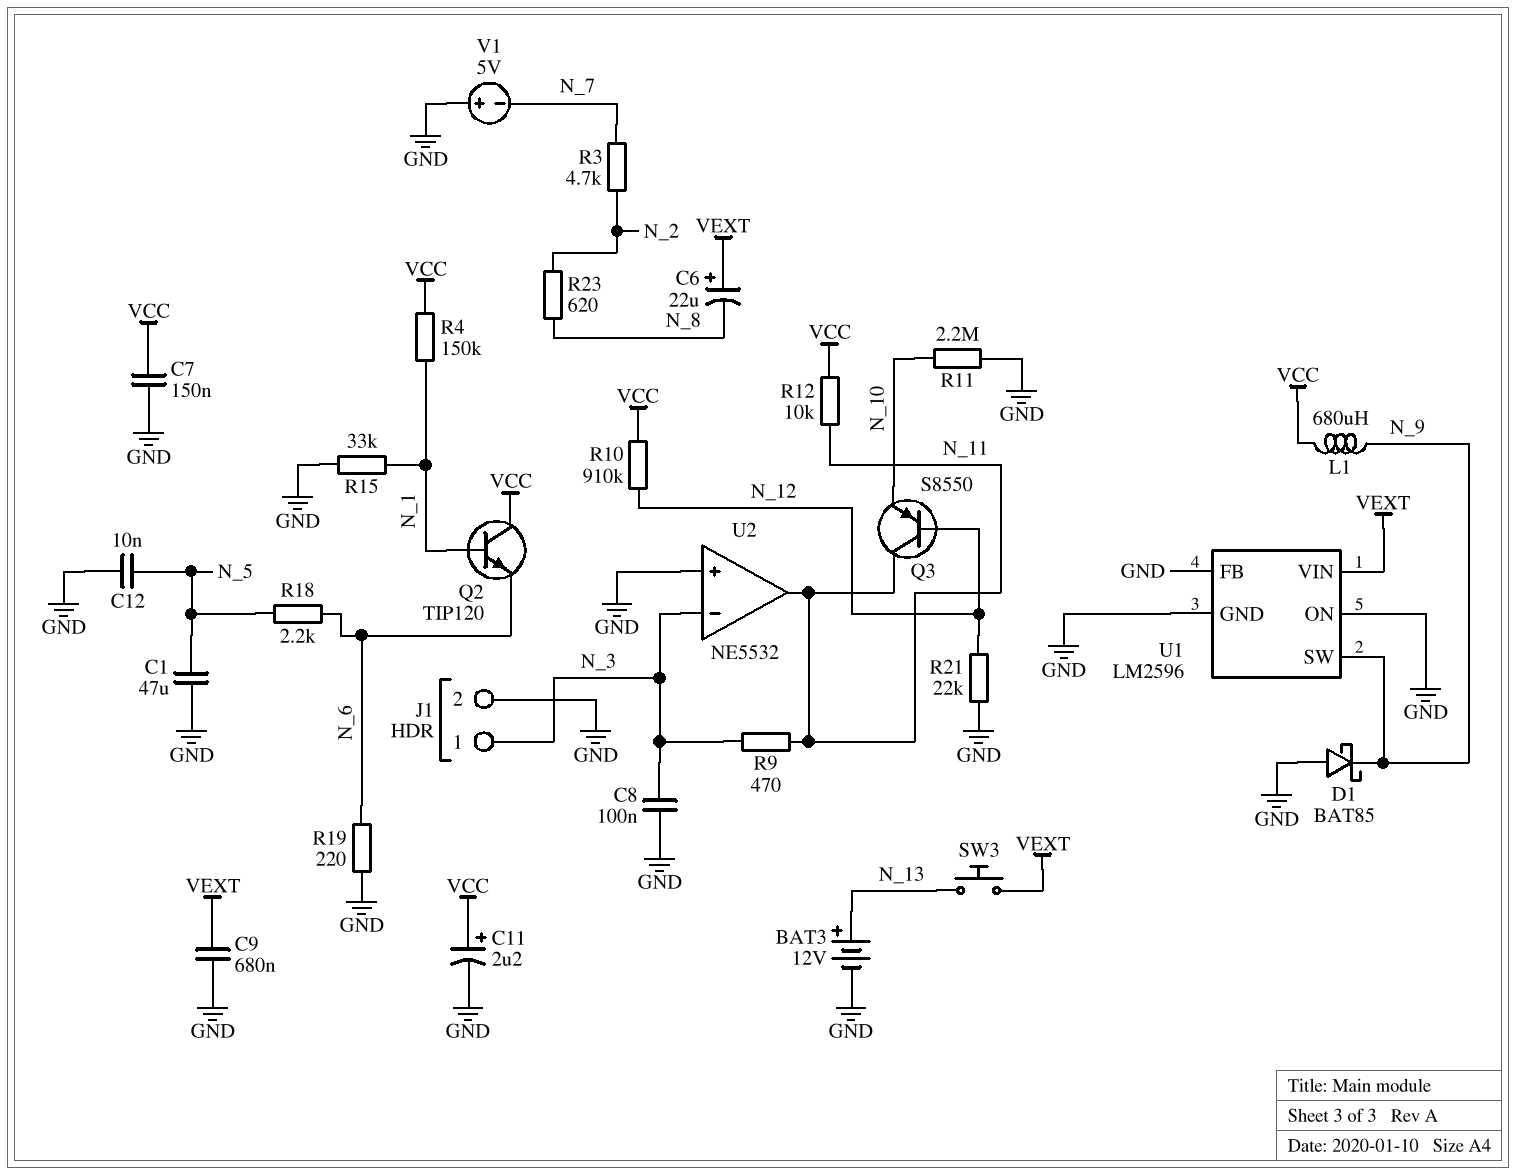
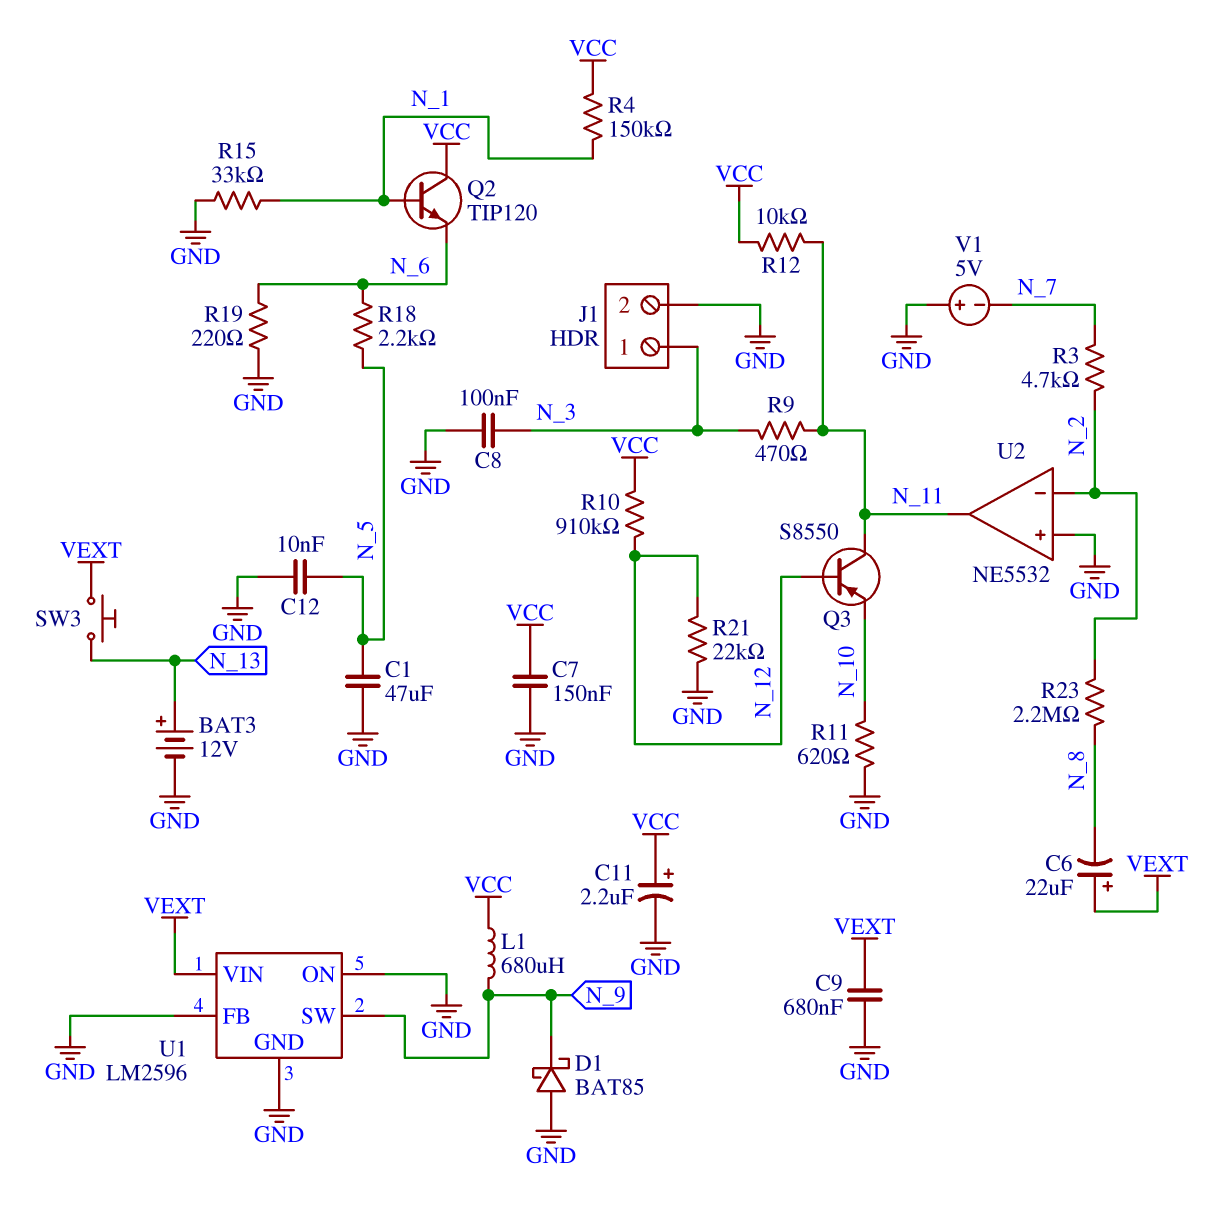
R11: 2.2M (GND, N_10) -> 620 (GND, N_10)
R23: 620 (N_2, N_8) -> 2.2M (N_2, N_8)
U2 pin in-: N_3 -> N_2

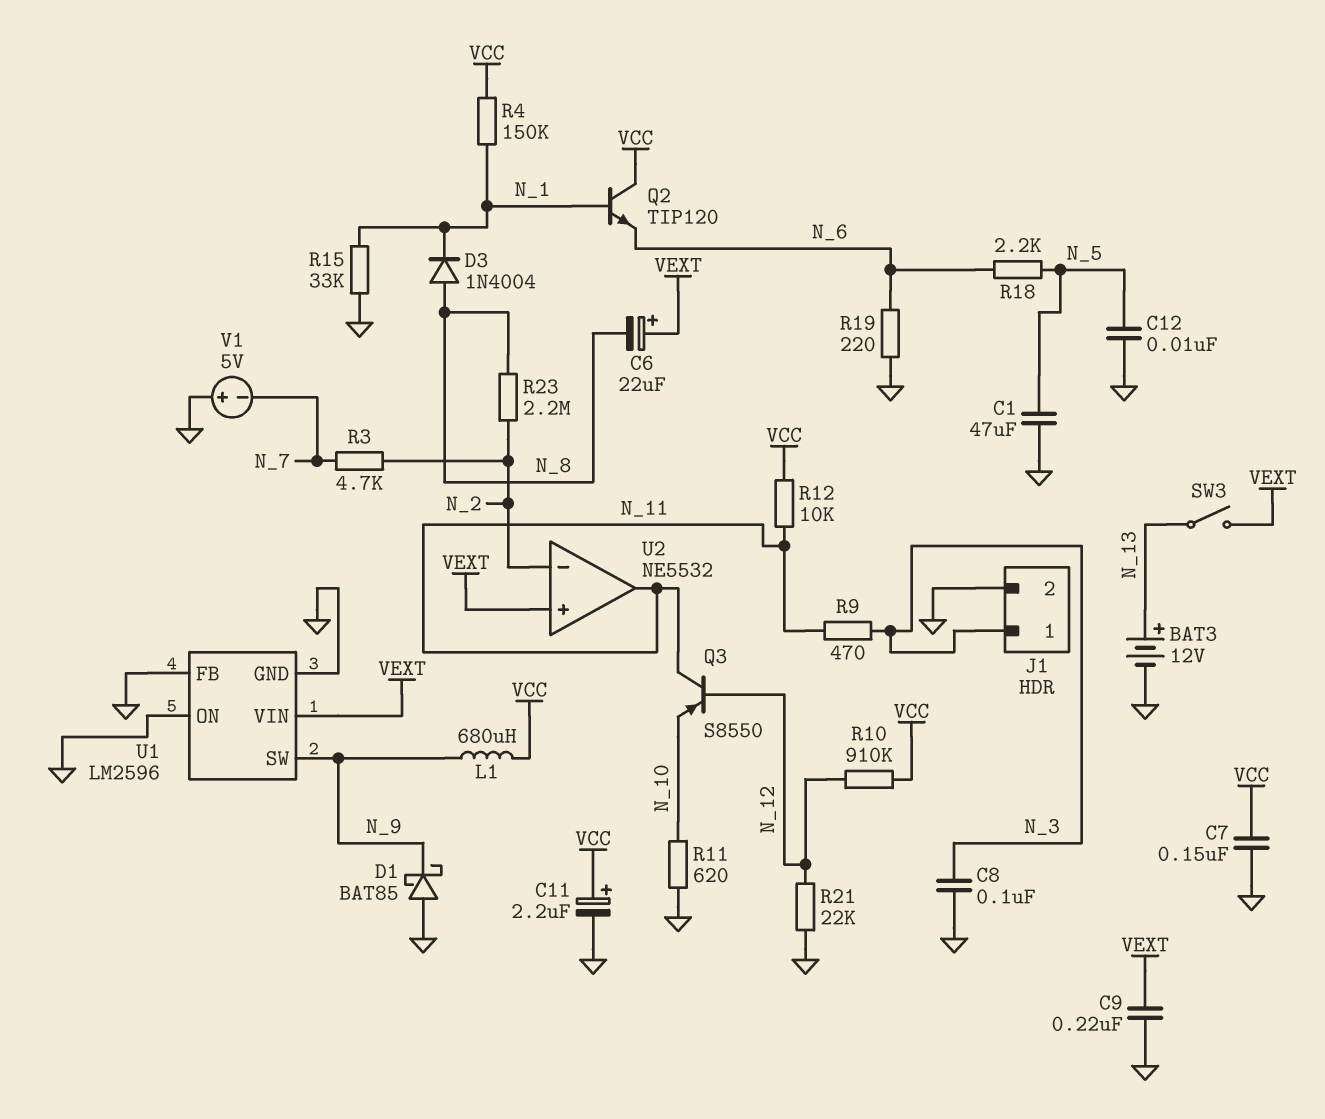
C9: 680nF (GND, VEXT) -> 220nF (GND, VEXT)
D3: none -> diode 1N4004 (A N_8, K N_1)
SW3: button (N_13, VEXT) -> switch (N_13, VEXT)
U2 pin in+: GND -> VEXT

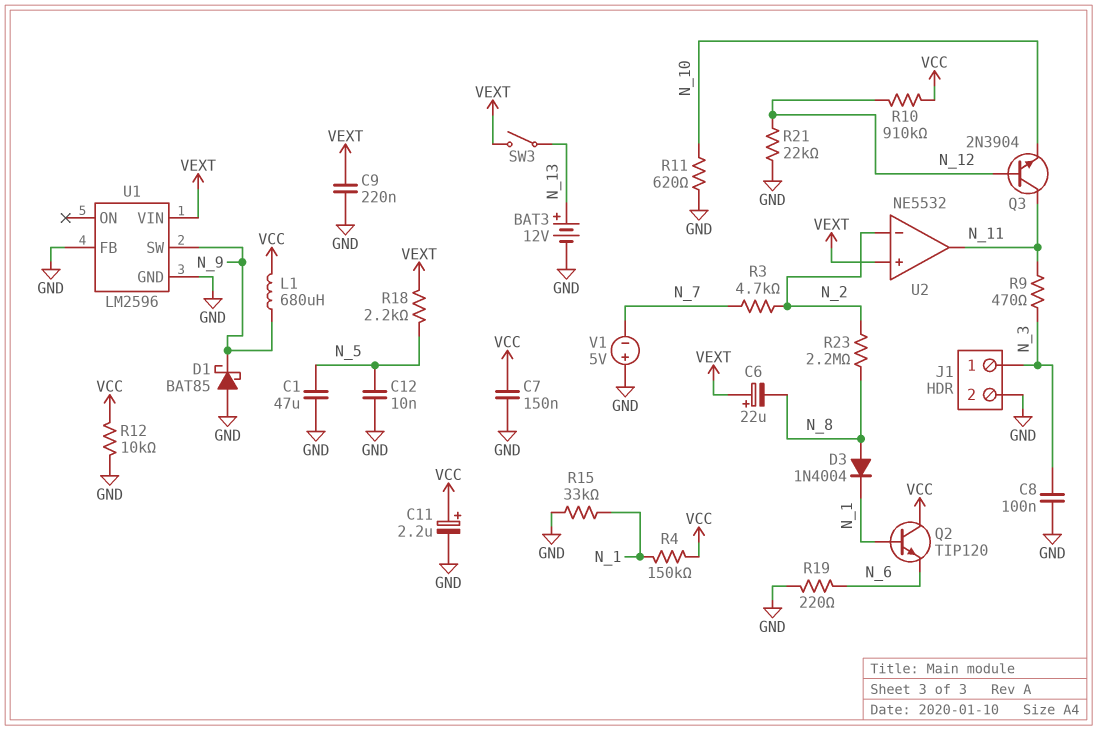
Q3: PNP S8550 (B N_12, C N_11, E N_10) -> NPN 2N3904 (B N_12, C N_11, E N_10)
R12: 10k (N_11, VCC) -> 10k (GND, VCC)
R18: 2.2k (N_5, N_6) -> 2.2k (N_5, VEXT)
U1 pin ON: GND -> none

